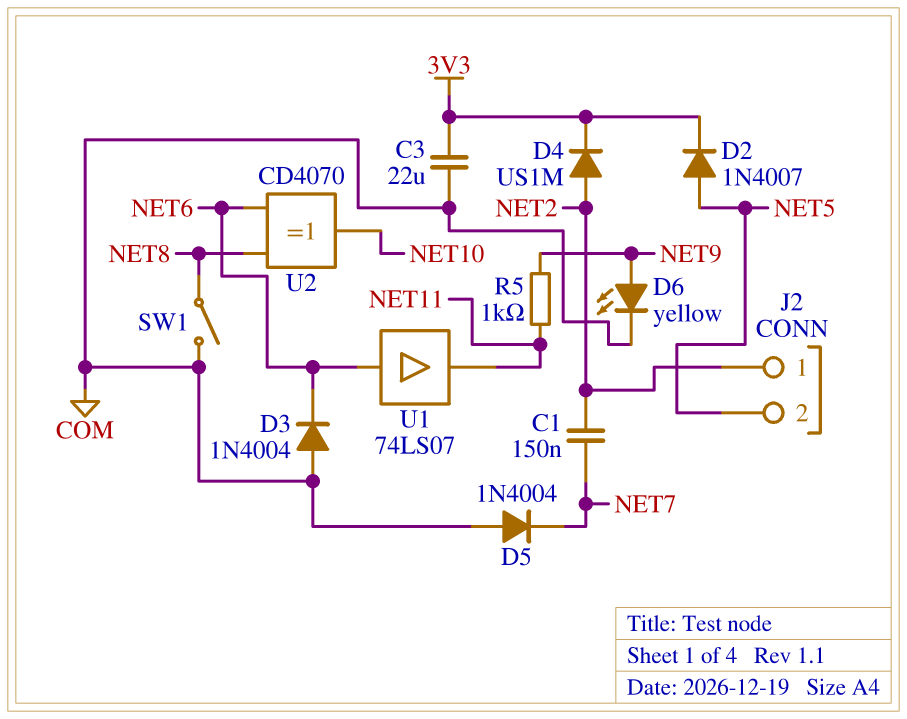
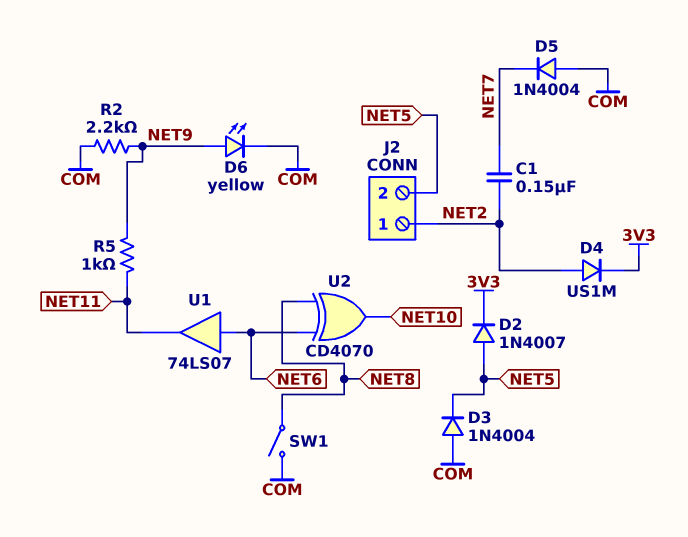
C3: 22uF (3V3, COM) -> none
D3: diode 1N4004 (A COM, K NET6) -> diode 1N4004 (A COM, K NET5)
R2: none -> 2.2k (COM, NET9)

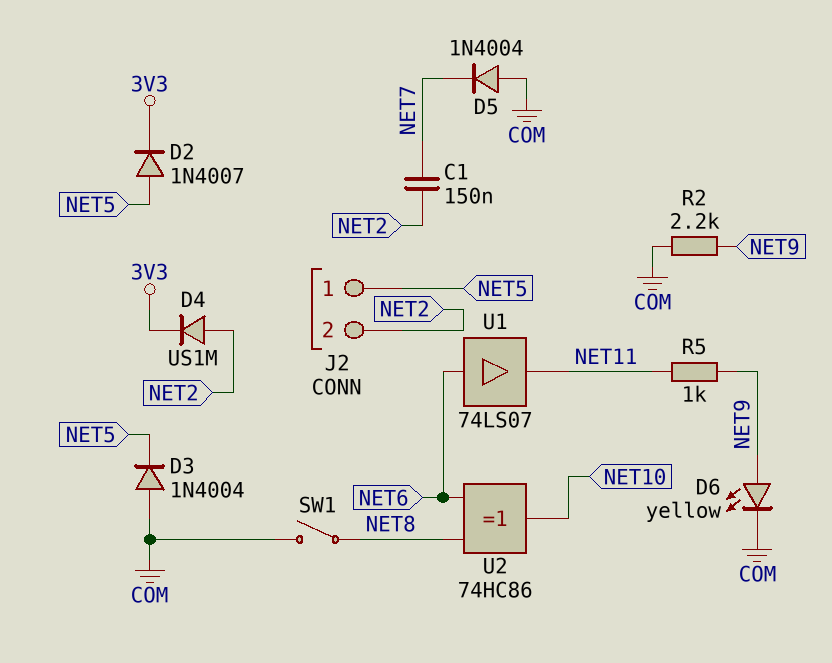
J2 pin 1: NET2 -> NET5
J2 pin 2: NET5 -> NET2
U2: XOR CD4070 (in NET6, in NET8, out NET10) -> XOR 74HC86 (in NET6, in NET8, out NET10)

